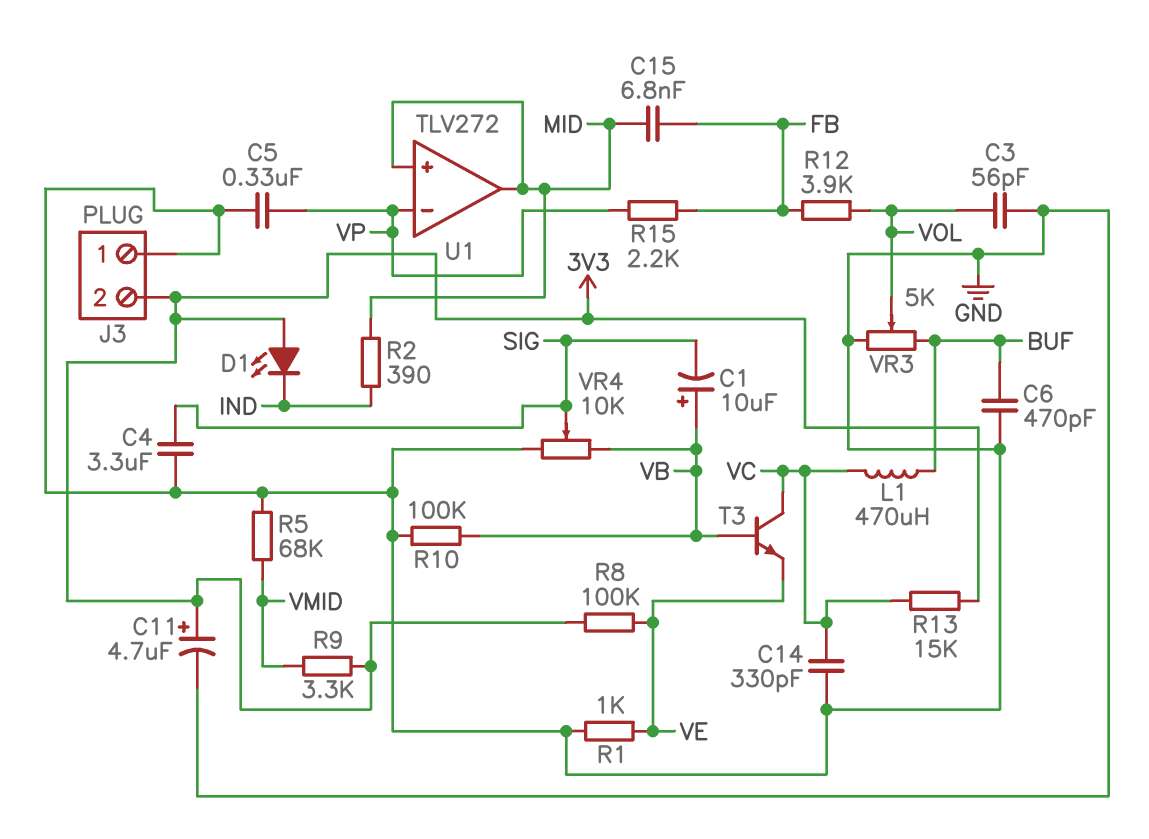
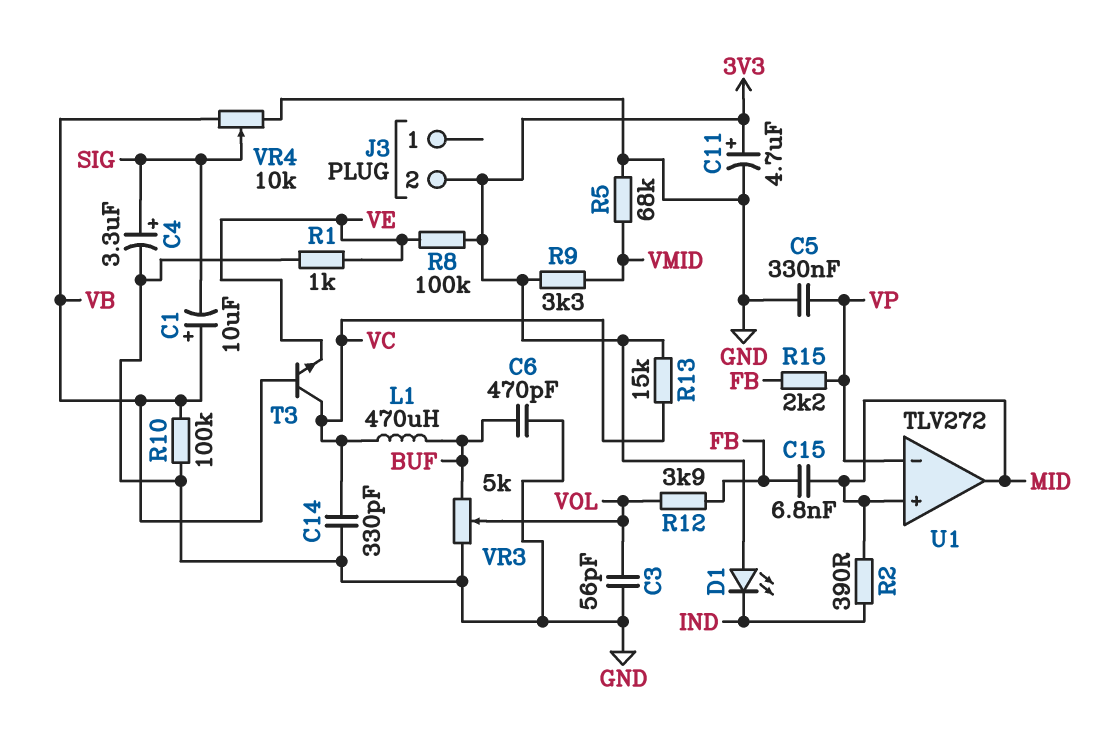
C4: 3.3uF (GND, SIG) -> 3.3uF (plus SIG, minus GND)
J3 pin 1: GND -> none

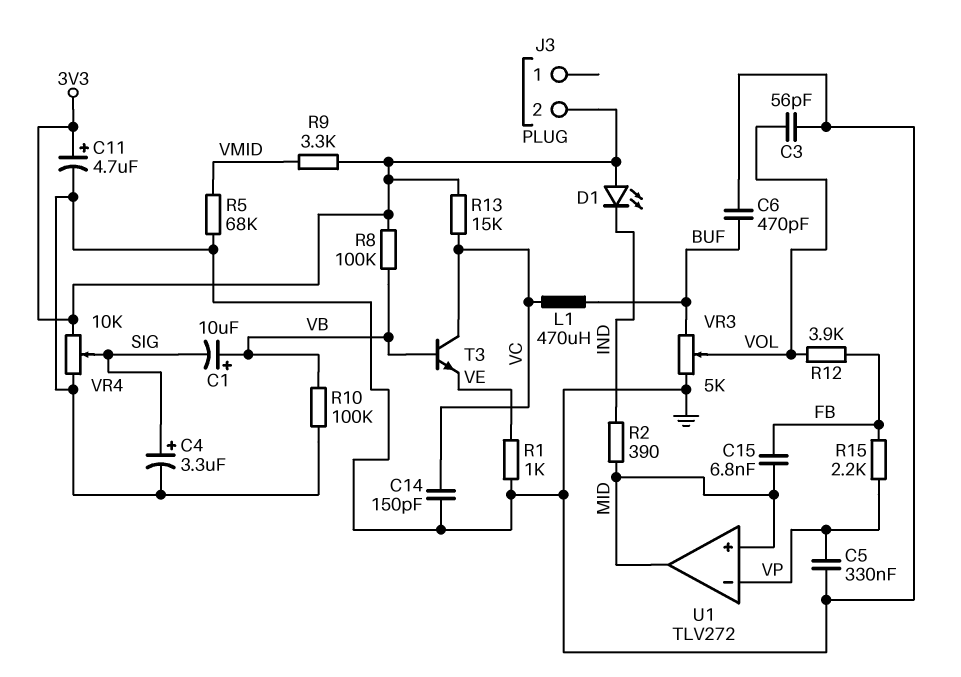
C14: 330pF (GND, VC) -> 150pF (GND, VC)
R8: 100k (3V3, VE) -> 100k (3V3, VB)
VR4: 10k (GND, VB, wiper SIG) -> 10k (3V3, GND, wiper SIG)

